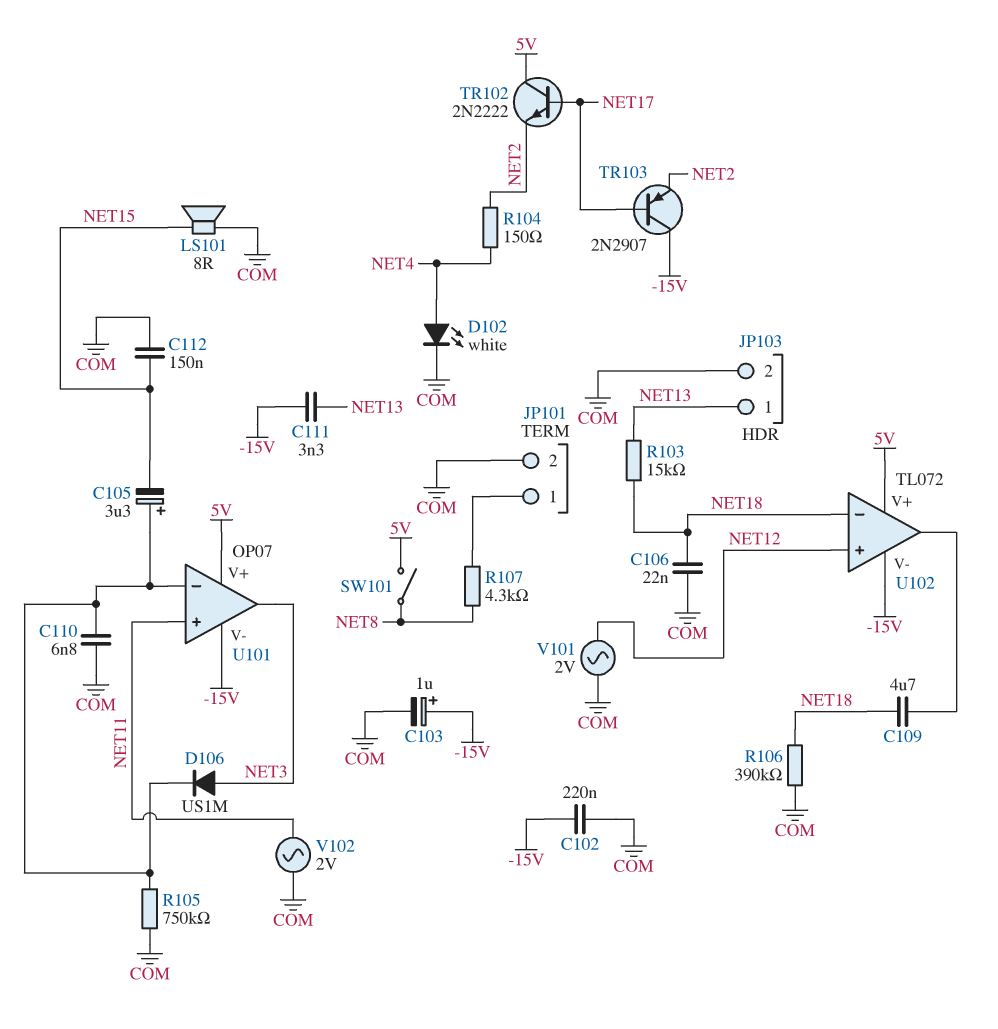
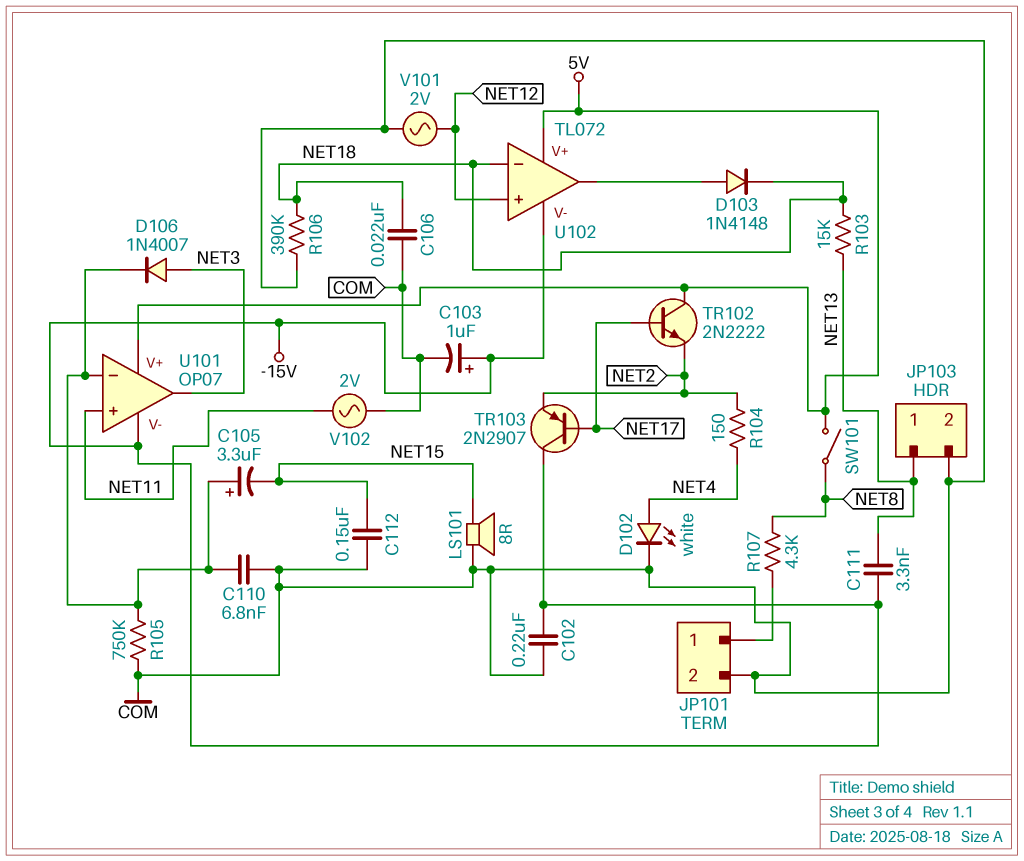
C109: 4.7uF (NET18, U102/out) -> none
D103: none -> diode 1N4148 (A U102/out, K NET18)
D106: diode US1M (A NET3, K U101/in-) -> diode 1N4007 (A NET3, K U101/in-)

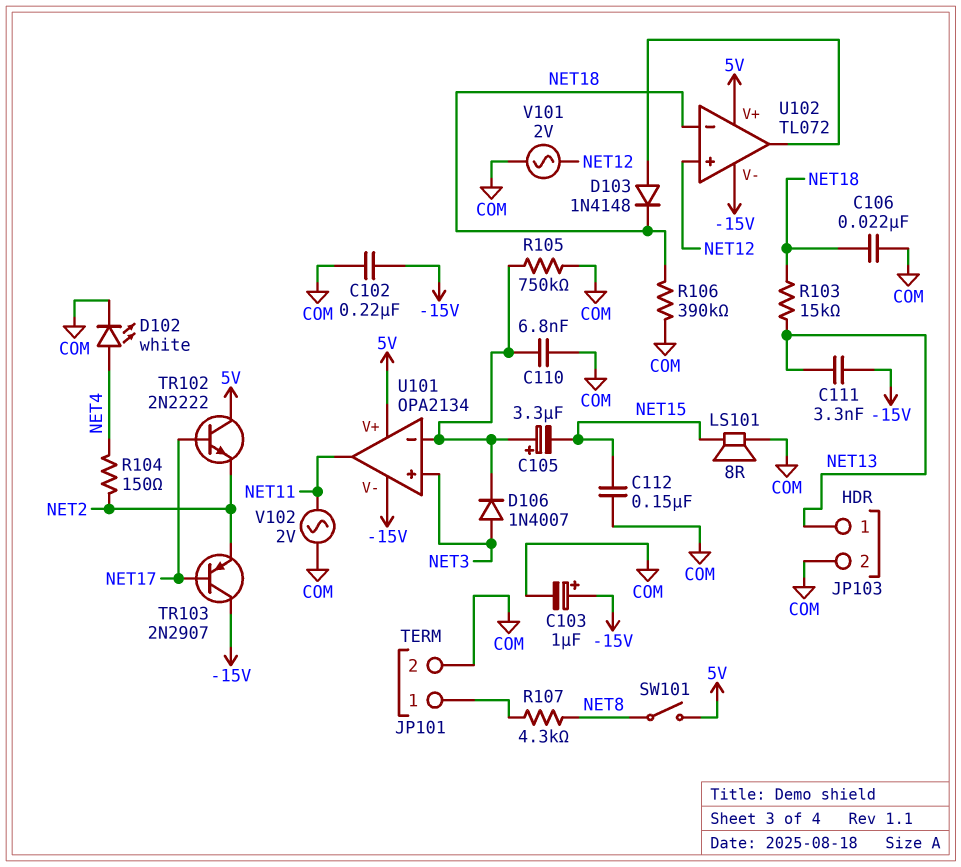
U101: OP07 -> OPA2134
U101 pin in+: NET11 -> NET3
U101 pin out: NET3 -> NET11

